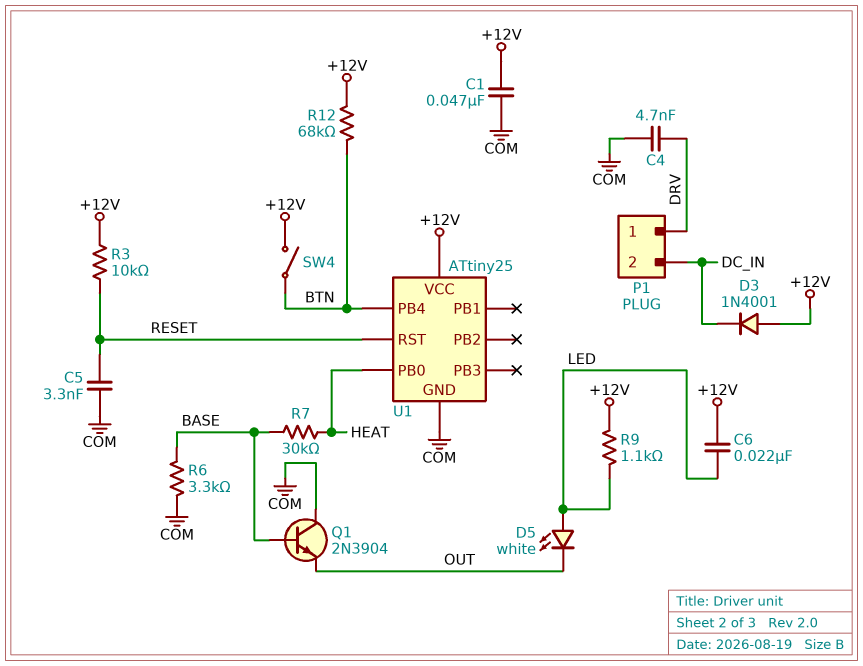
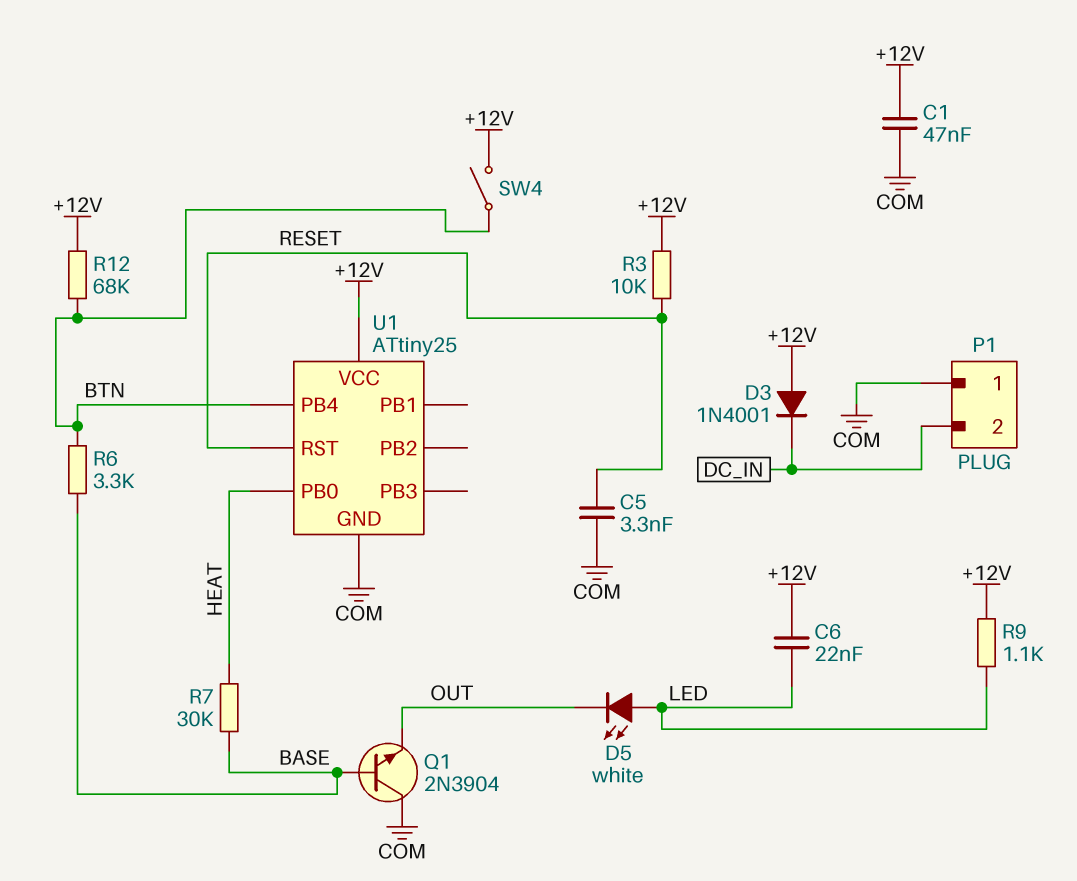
C4: 4.7nF (COM, DRV) -> none
P1 pin 1: DRV -> COM
R6: 3.3k (BASE, COM) -> 3.3k (BASE, BTN)

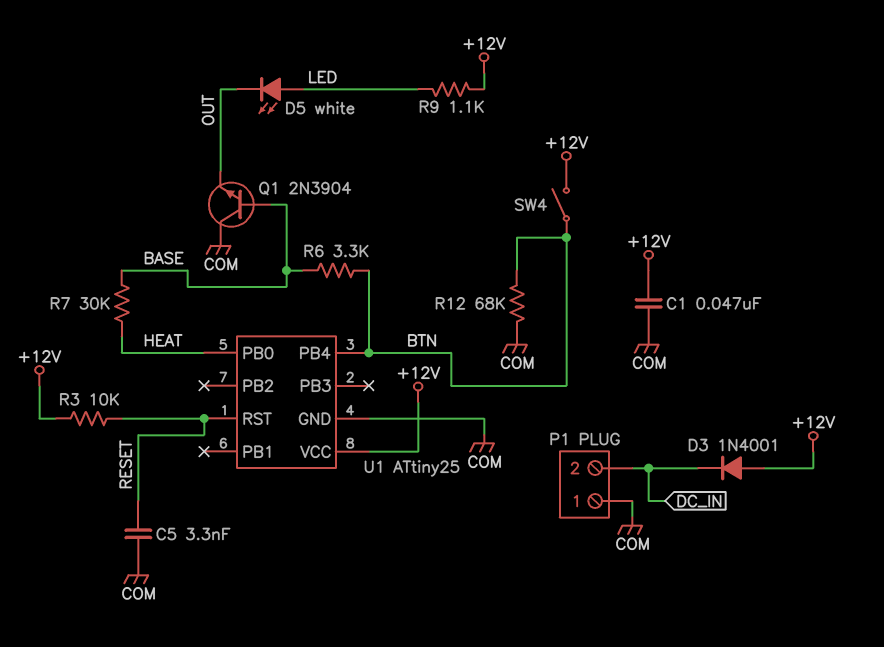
C6: 22nF (+12V, LED) -> none
R12: 68k (+12V, BTN) -> 68k (BTN, COM)

